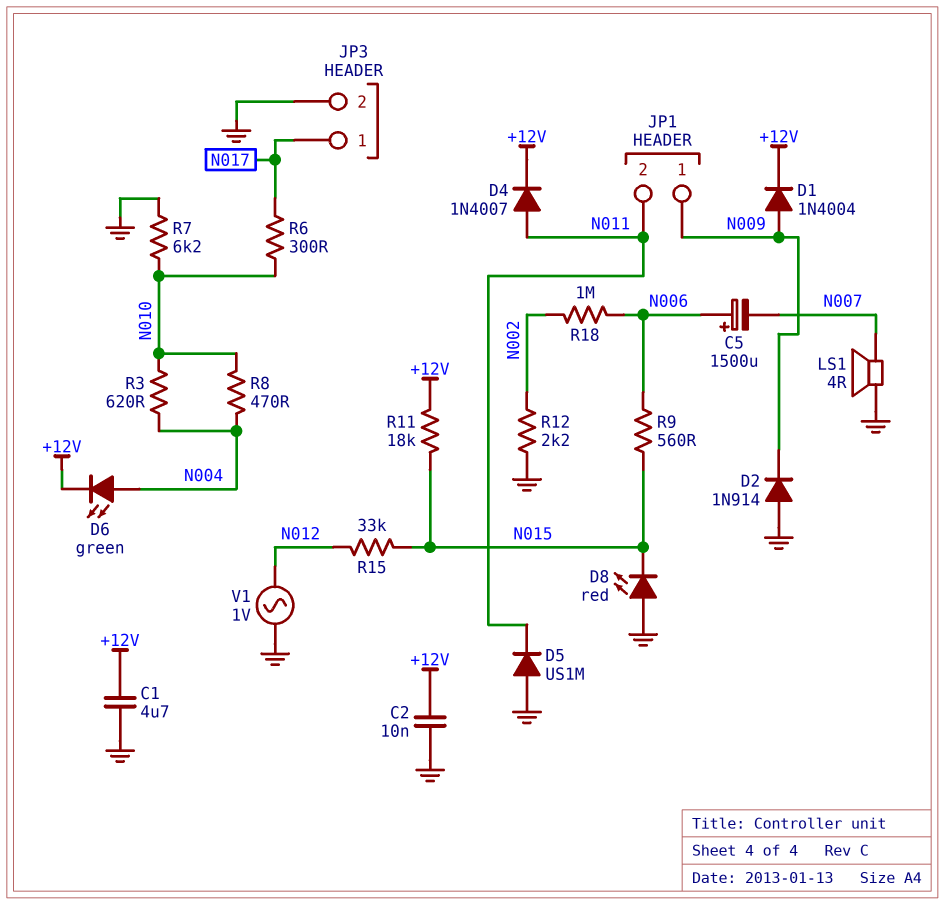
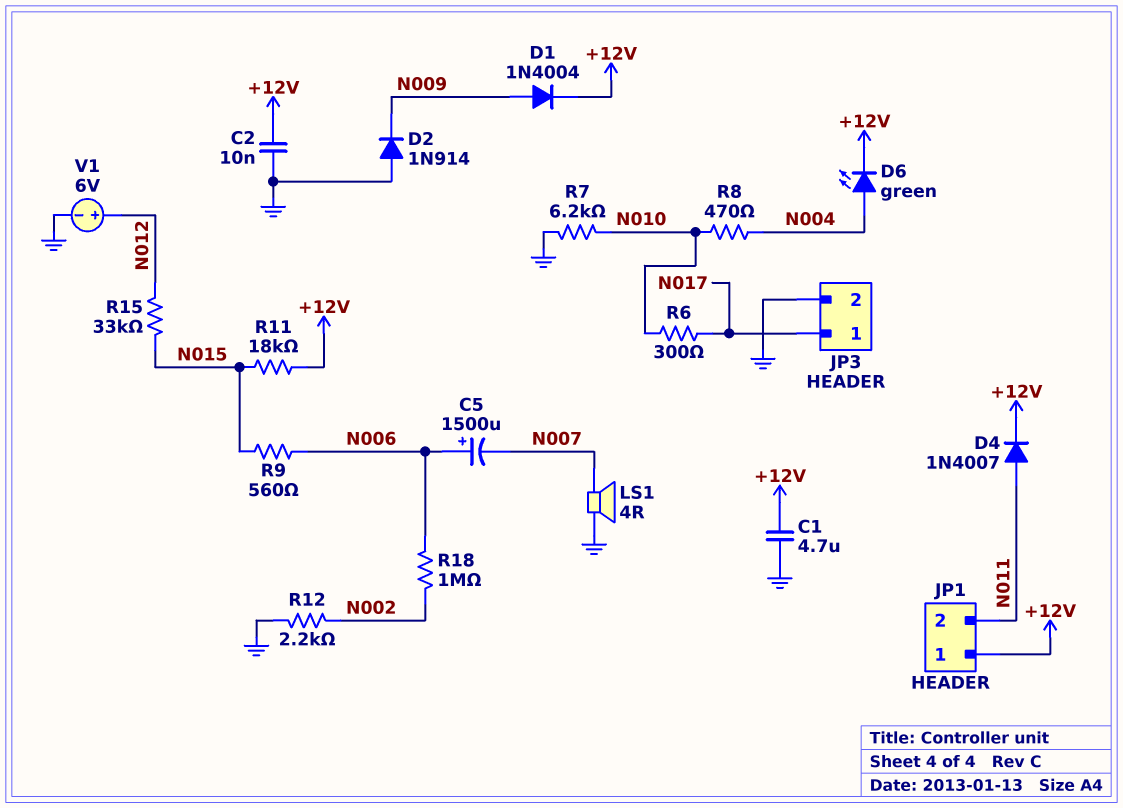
D5: diode US1M (A GND, K N011) -> none
D8: LED red (A GND, K N015) -> none
JP1 pin 1: N009 -> +12V
R3: 620 (N004, N010) -> none
V1: AC 1V (GND, N012) -> 6V (plus N012, minus GND)

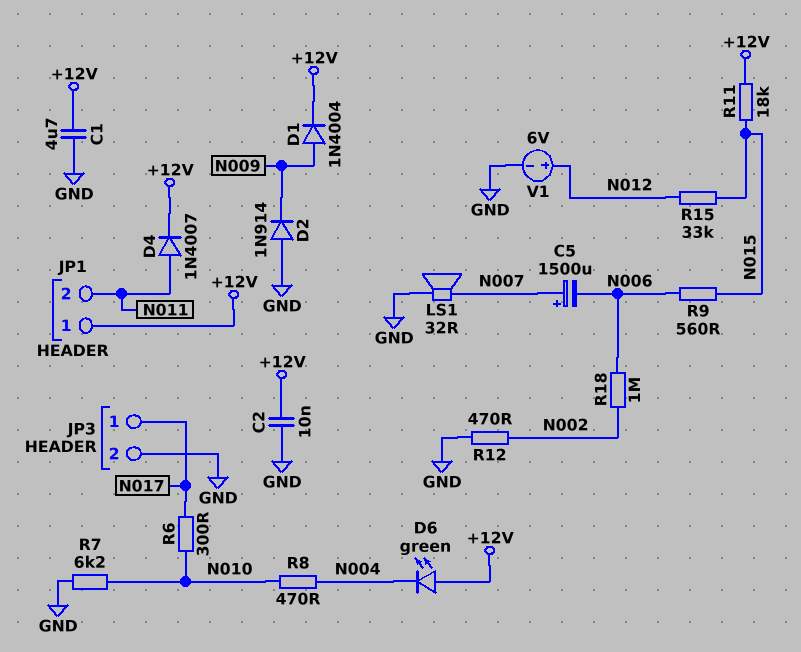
C5: 1500uF (plus N006, minus N007) -> 1500uF (plus N007, minus N006)
D6: LED green (A N004, K +12V) -> LED green (A +12V, K N004)
LS1: speaker 4R (GND, N007) -> speaker 32R (GND, N007)
R12: 2.2k (GND, N002) -> 470 (GND, N002)

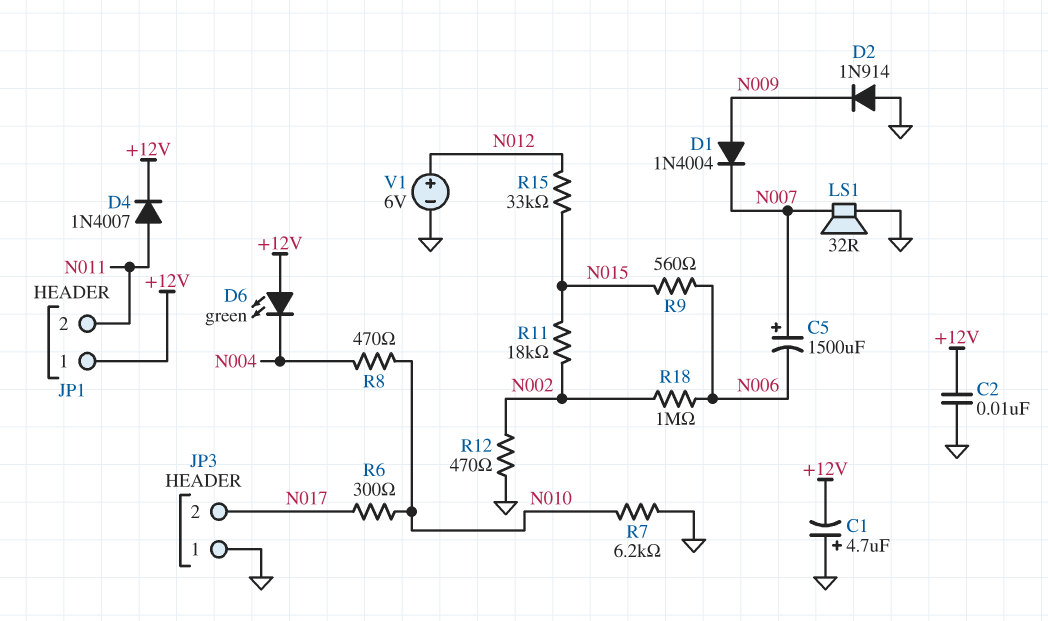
C1: 4.7uF (+12V, GND) -> 4.7uF (plus GND, minus +12V)
D1: diode 1N4004 (A N009, K +12V) -> diode 1N4004 (A N009, K N007)
JP3 pin 1: N017 -> GND
JP3 pin 2: GND -> N017
R11: 18k (+12V, N015) -> 18k (N002, N015)

